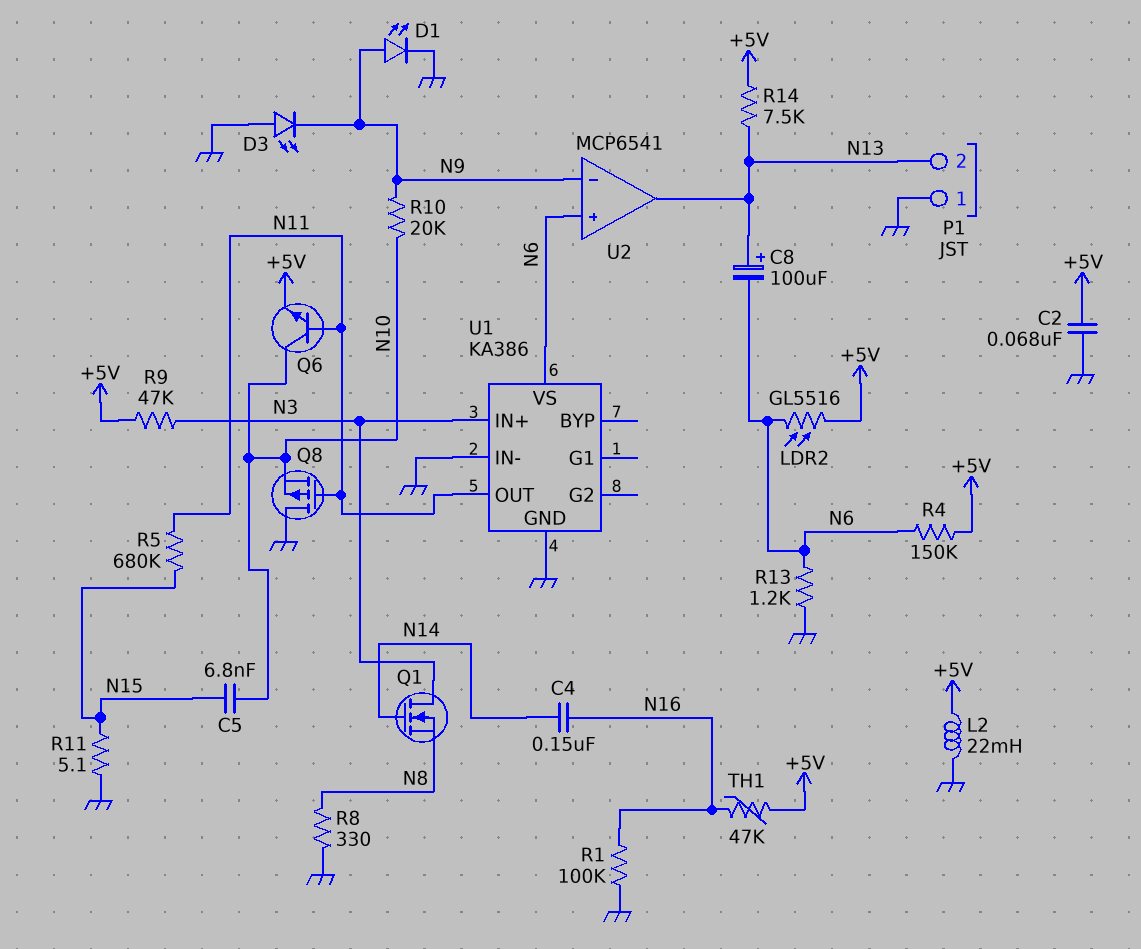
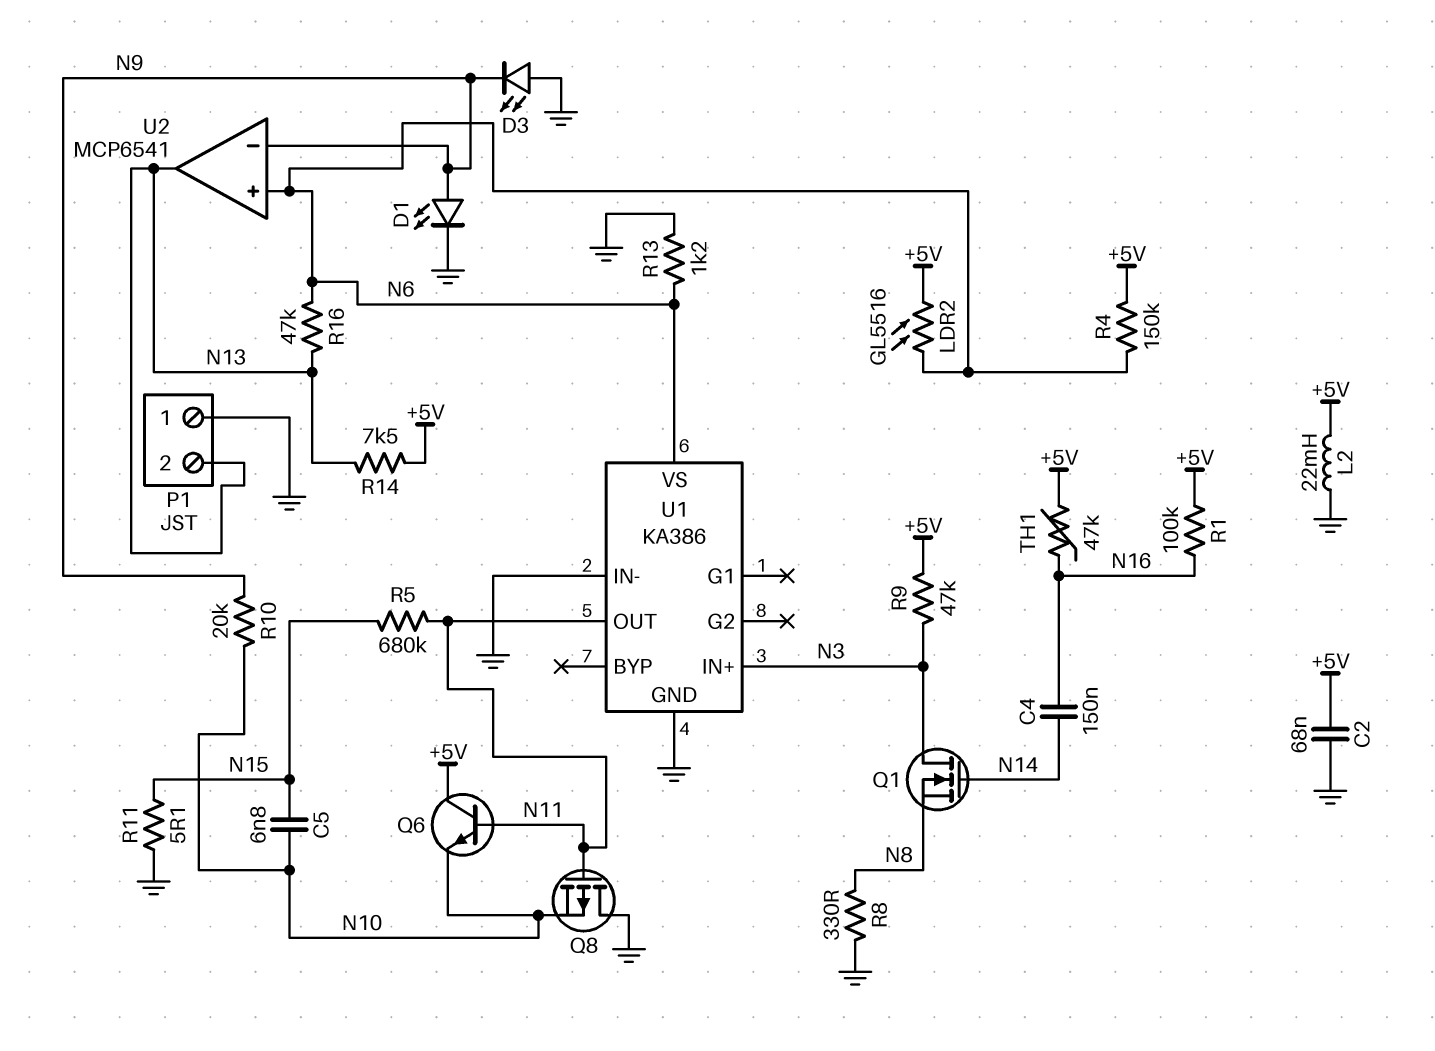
C8: 100uF (plus N13, minus N6) -> none
Q6: NPN (B N11, C N10, E +5V) -> NPN (B N11, C +5V, E N10)
R1: 100k (GND, N16) -> 100k (+5V, N16)
R16: none -> 47k (N6, N13)

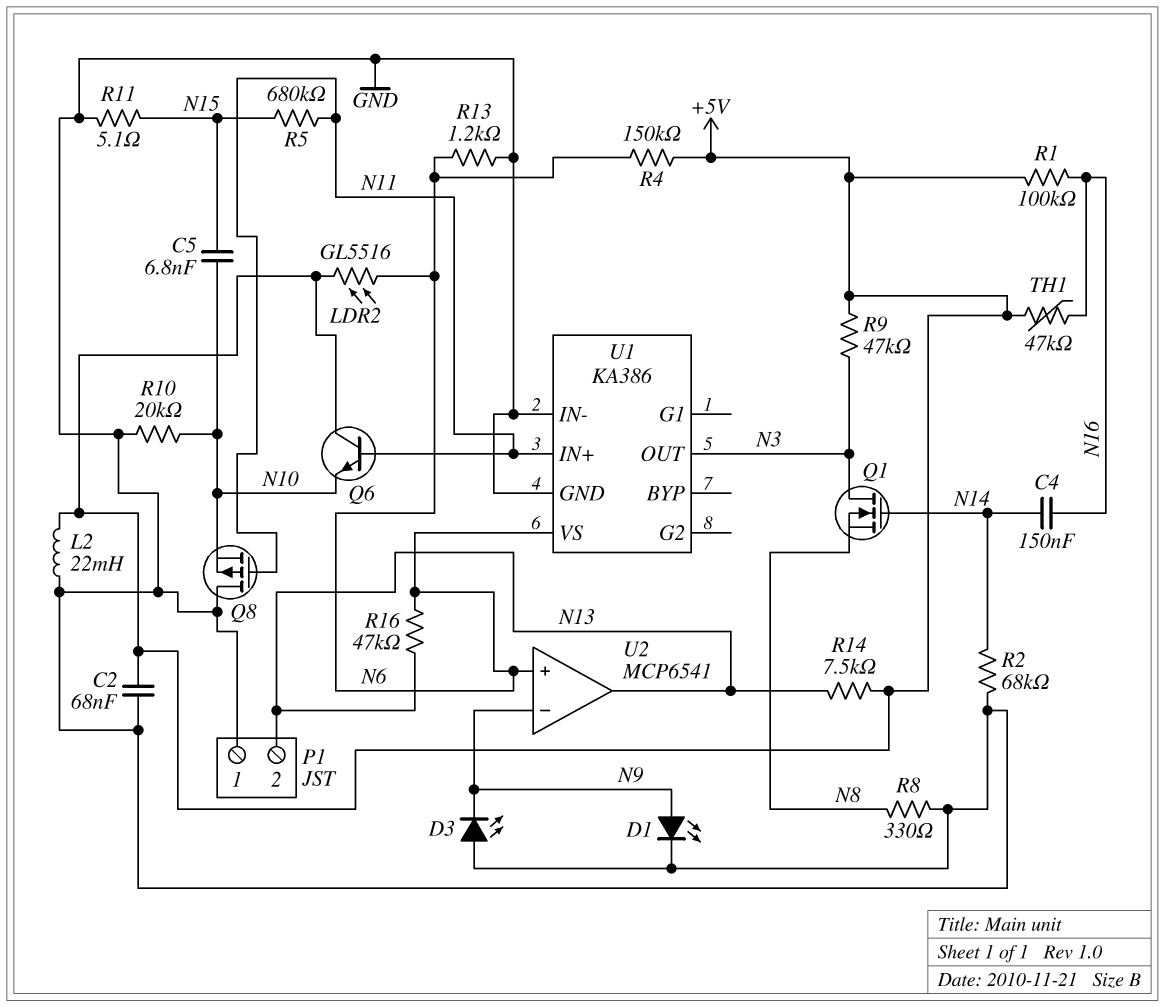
R2: none -> 68k (GND, N14)
R10: 20k (N9, N10) -> 20k (GND, N10)
U1 pin IN+: N3 -> N11
U1 pin OUT: N11 -> N3

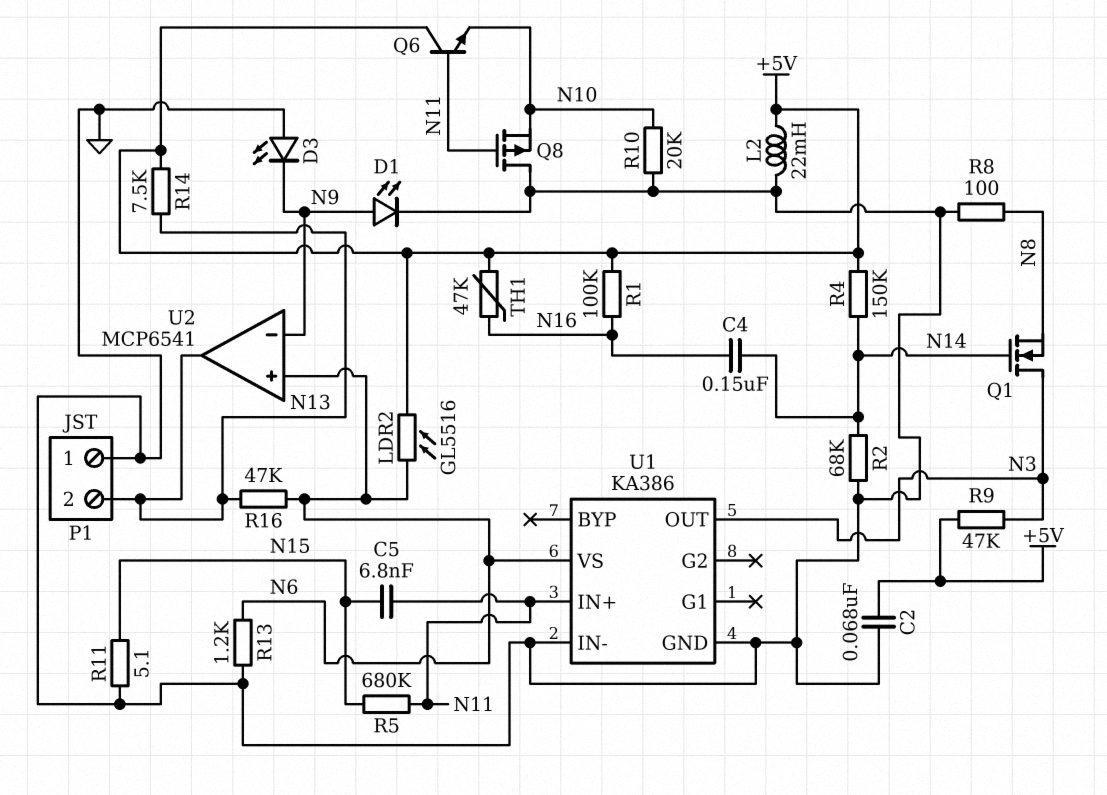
C5: 6.8nF (N10, N15) -> 6.8nF (N11, N15)
R4: 150k (+5V, N6) -> 150k (+5V, N14)
R8: 330 (GND, N8) -> 100 (GND, N8)

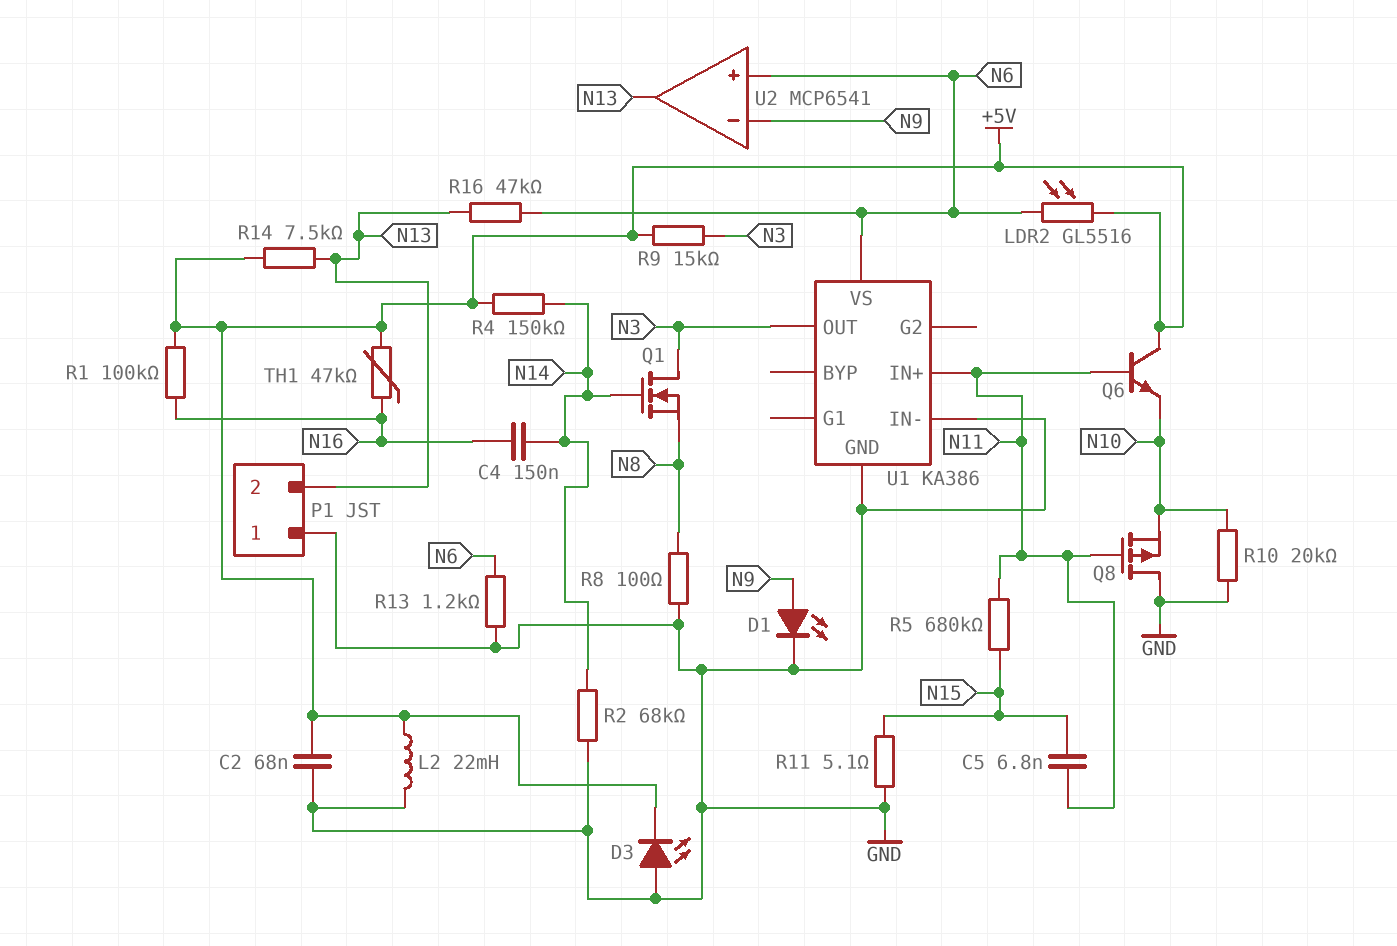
D3: LED (A GND, K N9) -> LED (A GND, K +5V)
R9: 47k (+5V, N3) -> 15k (+5V, N3)

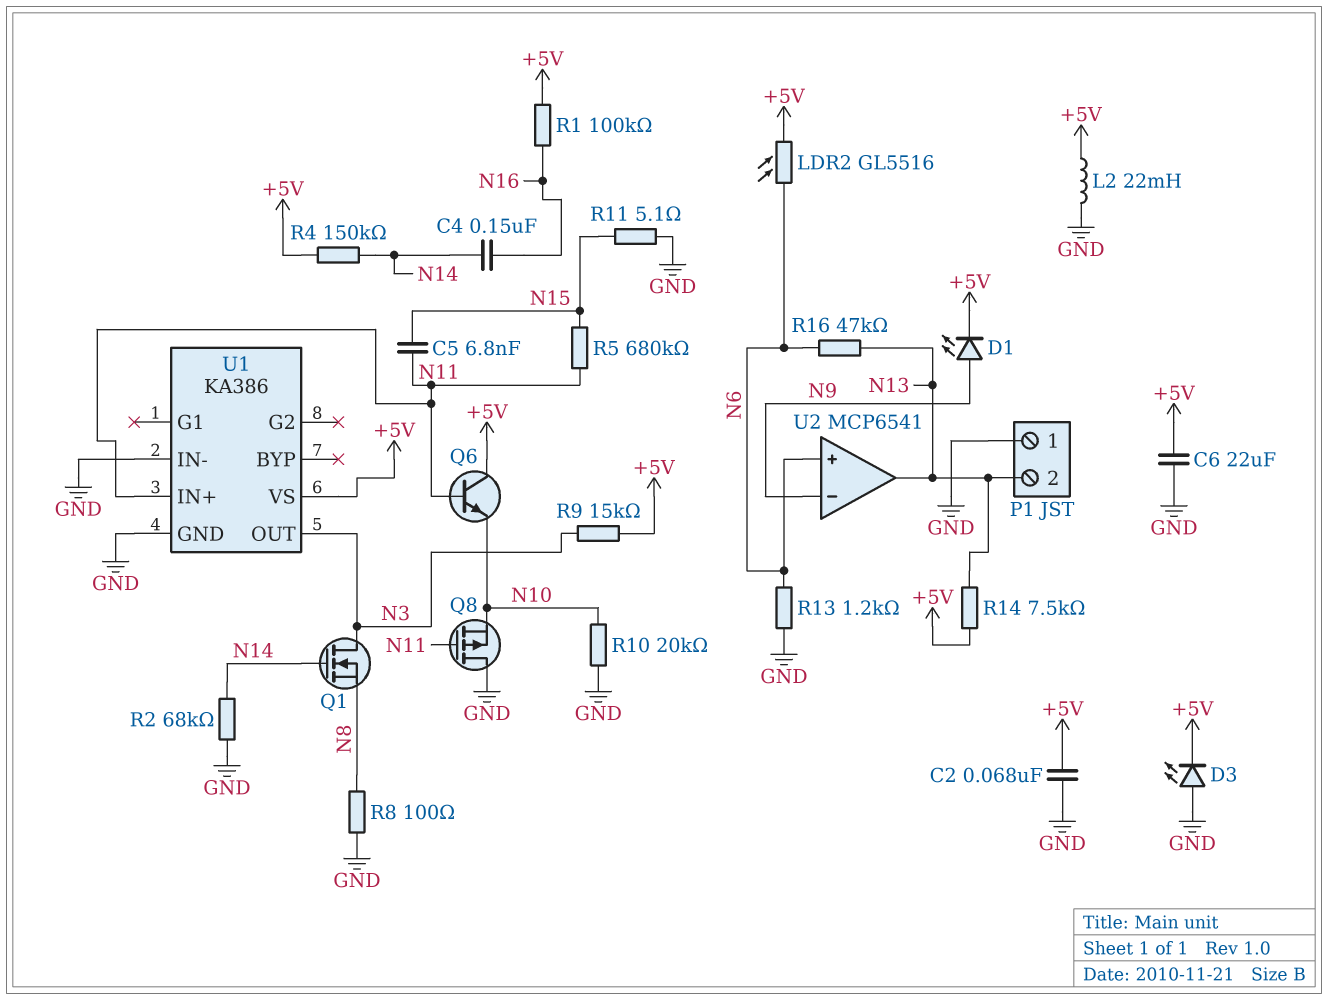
C6: none -> 22uF (+5V, GND)
D1: LED (A N9, K GND) -> LED (A N9, K +5V)
TH1: 47k (+5V, N16) -> none
U1 pin VS: N6 -> +5V

